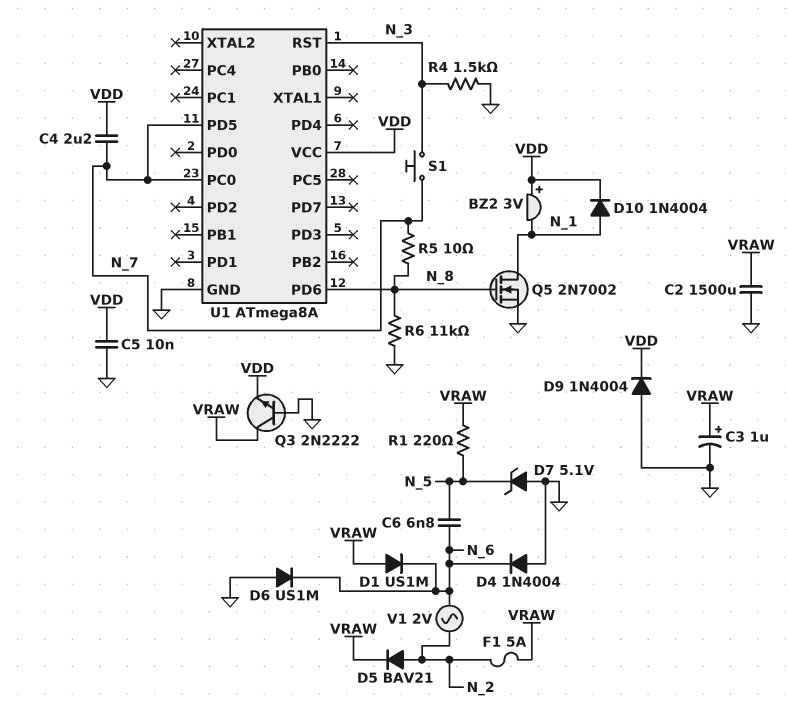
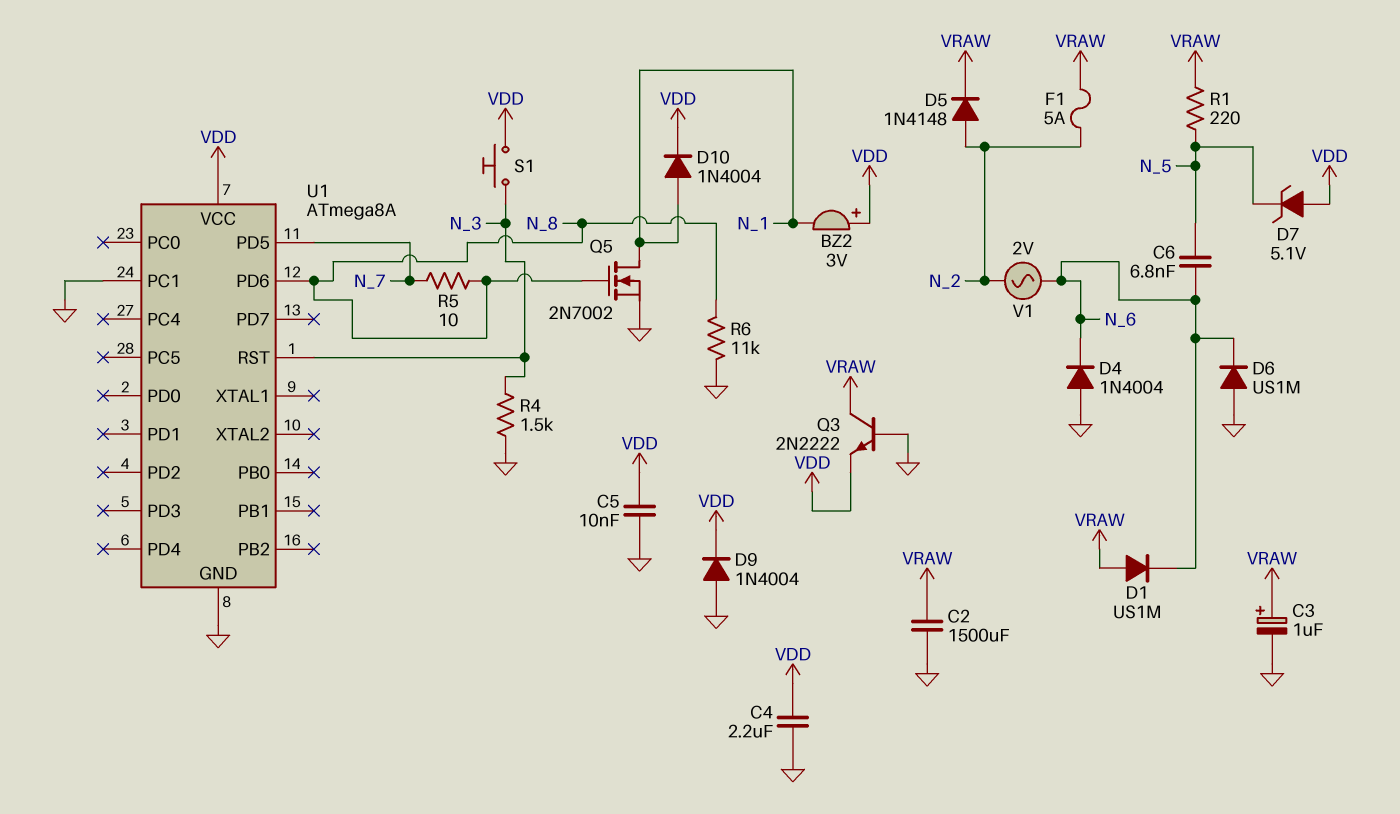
C4: 2.2uF (N_7, VDD) -> 2.2uF (GND, VDD)
D5: diode BAV21 (A N_2, K VRAW) -> diode 1N4148 (A N_2, K VRAW)
D7: zener 5.1V (A GND, K N_5) -> zener 5.1V (A VDD, K N_5)
S1: button (N_3, N_7) -> button (N_3, VDD)
U1 pin PC0: N_7 -> none
U1 pin PC1: none -> GND

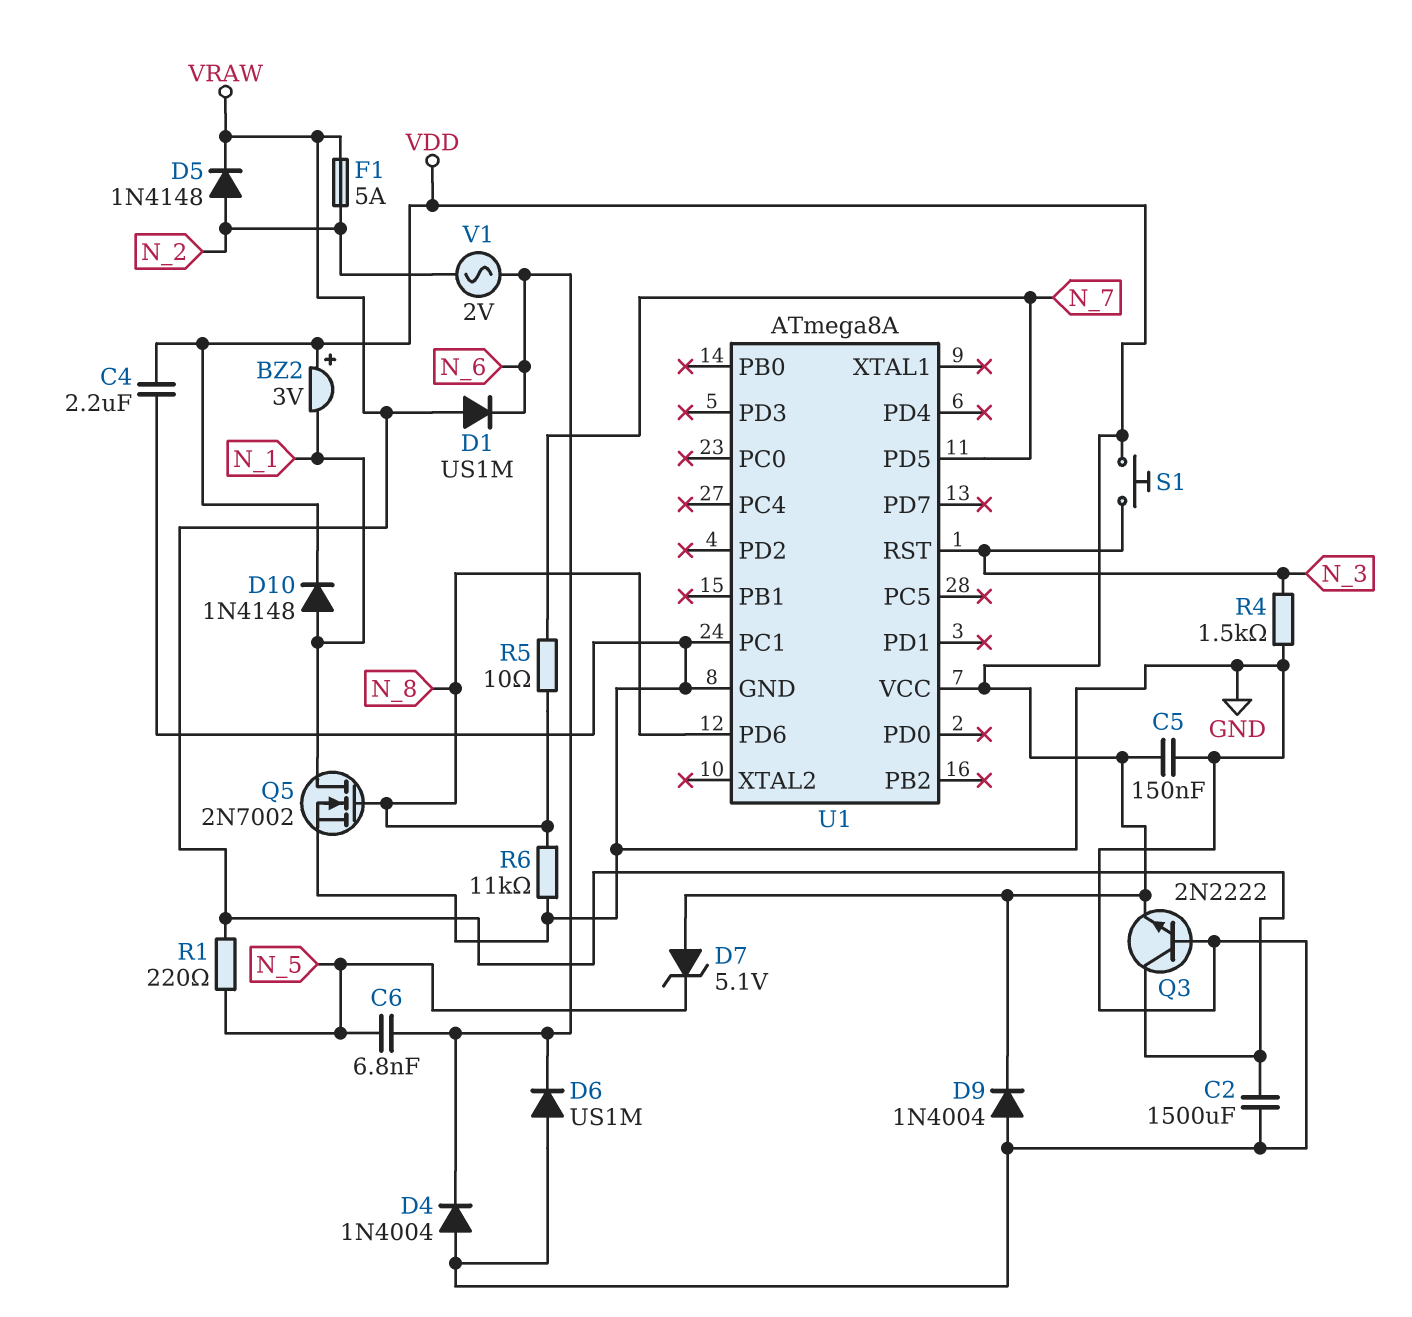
C3: 1uF (plus VRAW, minus GND) -> none
C5: 10nF (GND, VDD) -> 150nF (GND, VDD)
D10: diode 1N4004 (A N_1, K VDD) -> diode 1N4148 (A N_1, K VDD)

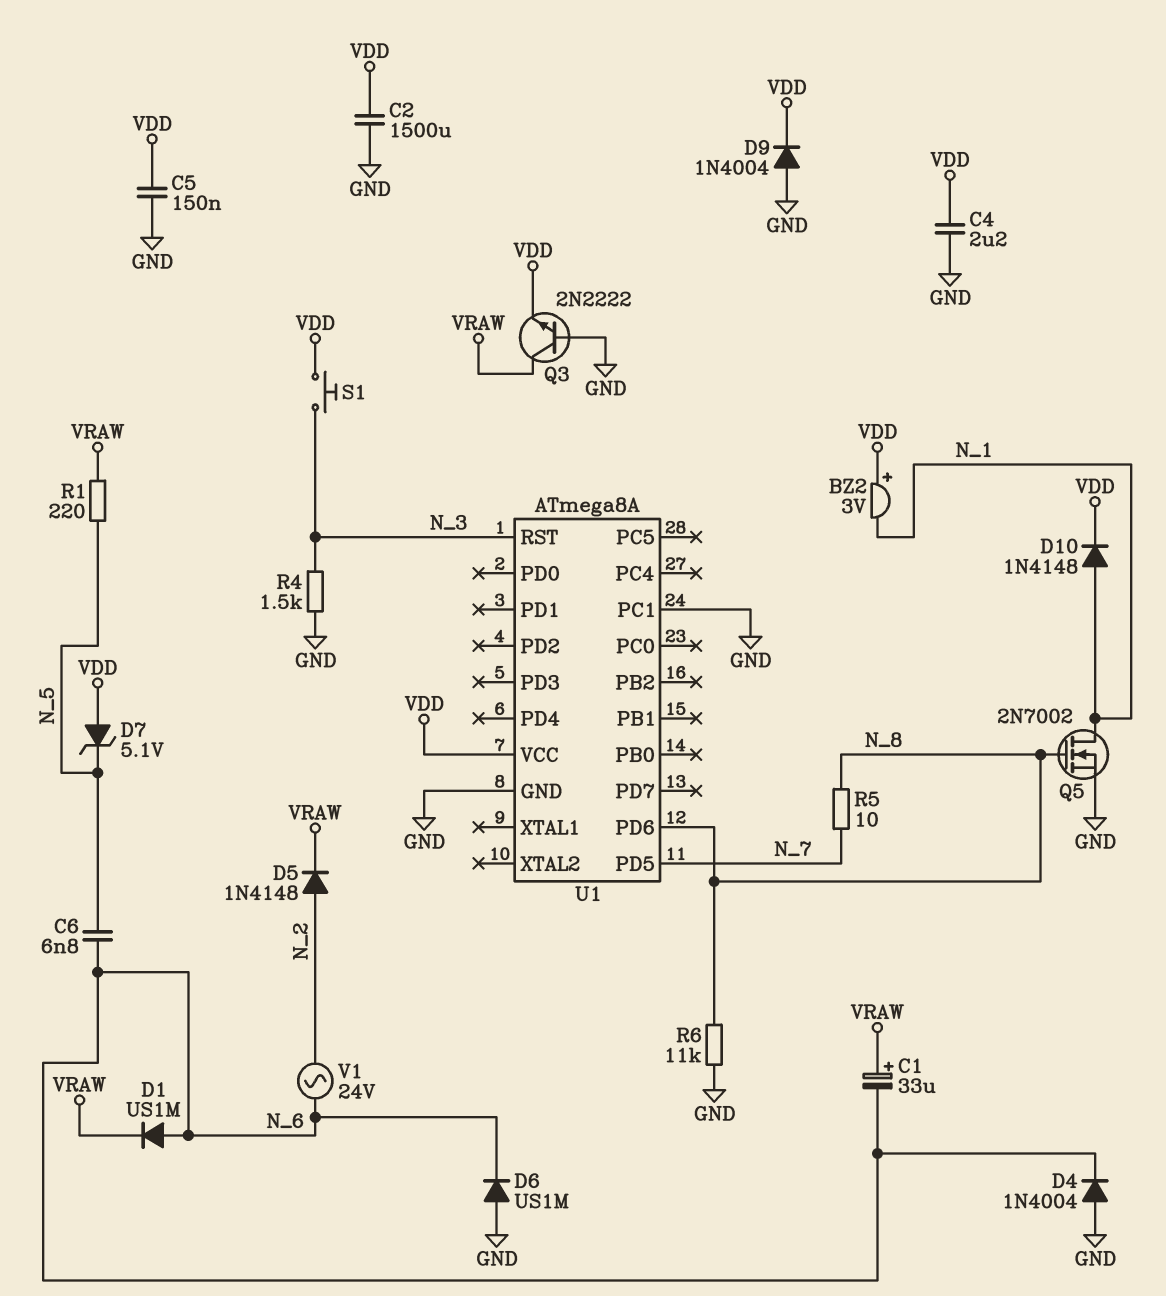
C1: none -> 33uF (plus VRAW, minus N_6)
C2: 1500uF (GND, VRAW) -> 1500uF (GND, VDD)
D1: diode US1M (A VRAW, K N_6) -> diode US1M (A N_6, K VRAW)
F1: 5A (N_2, VRAW) -> none
V1: AC 2V (N_2, N_6) -> AC 24V (N_2, N_6)

